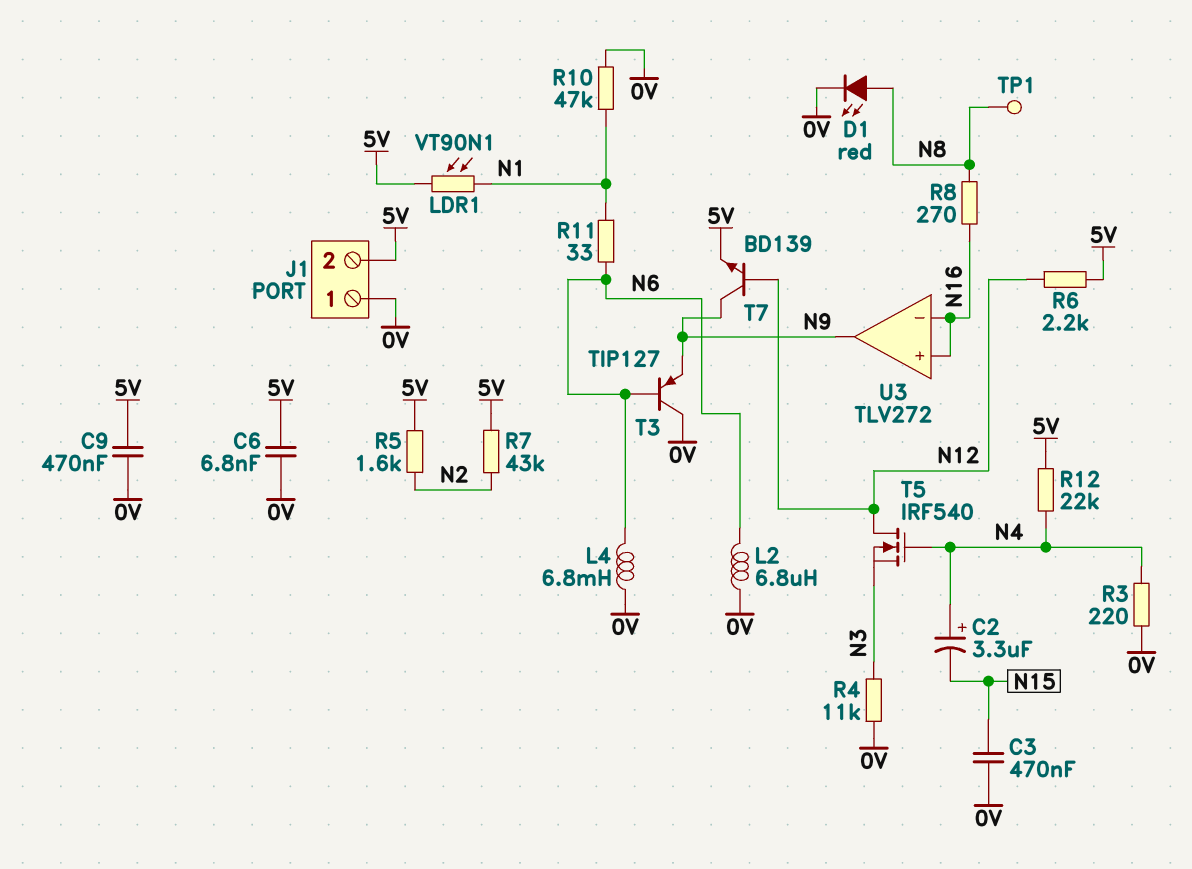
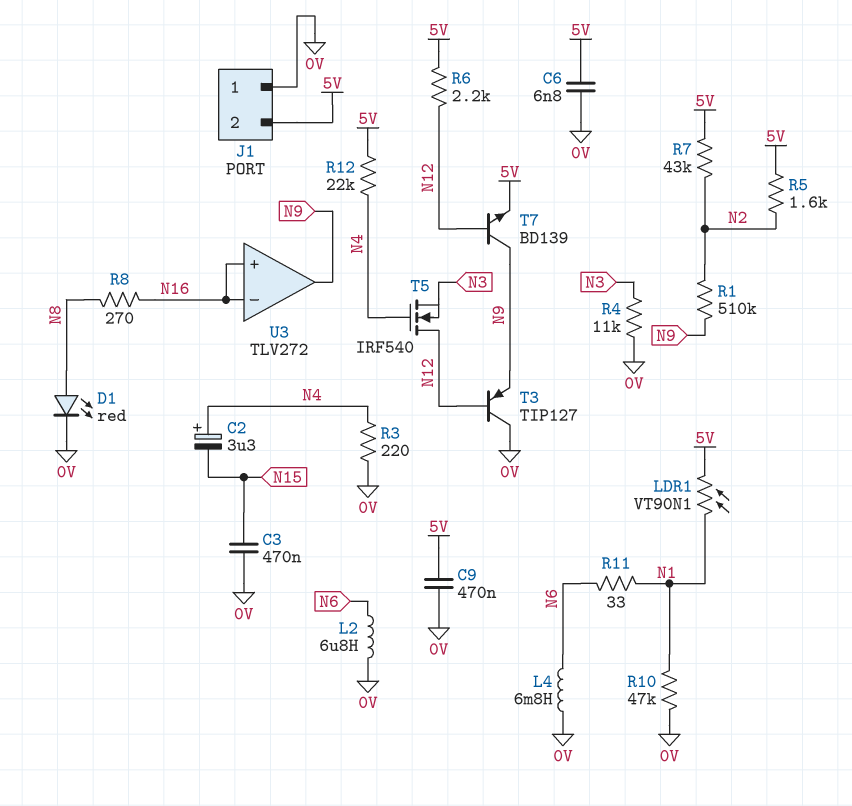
R1: none -> 510k (N2, N9)
T3: PNP TIP127 (B N6, C 0V, E N9) -> PNP TIP127 (B N12, C 0V, E N9)
TP1: test point (N8) -> none

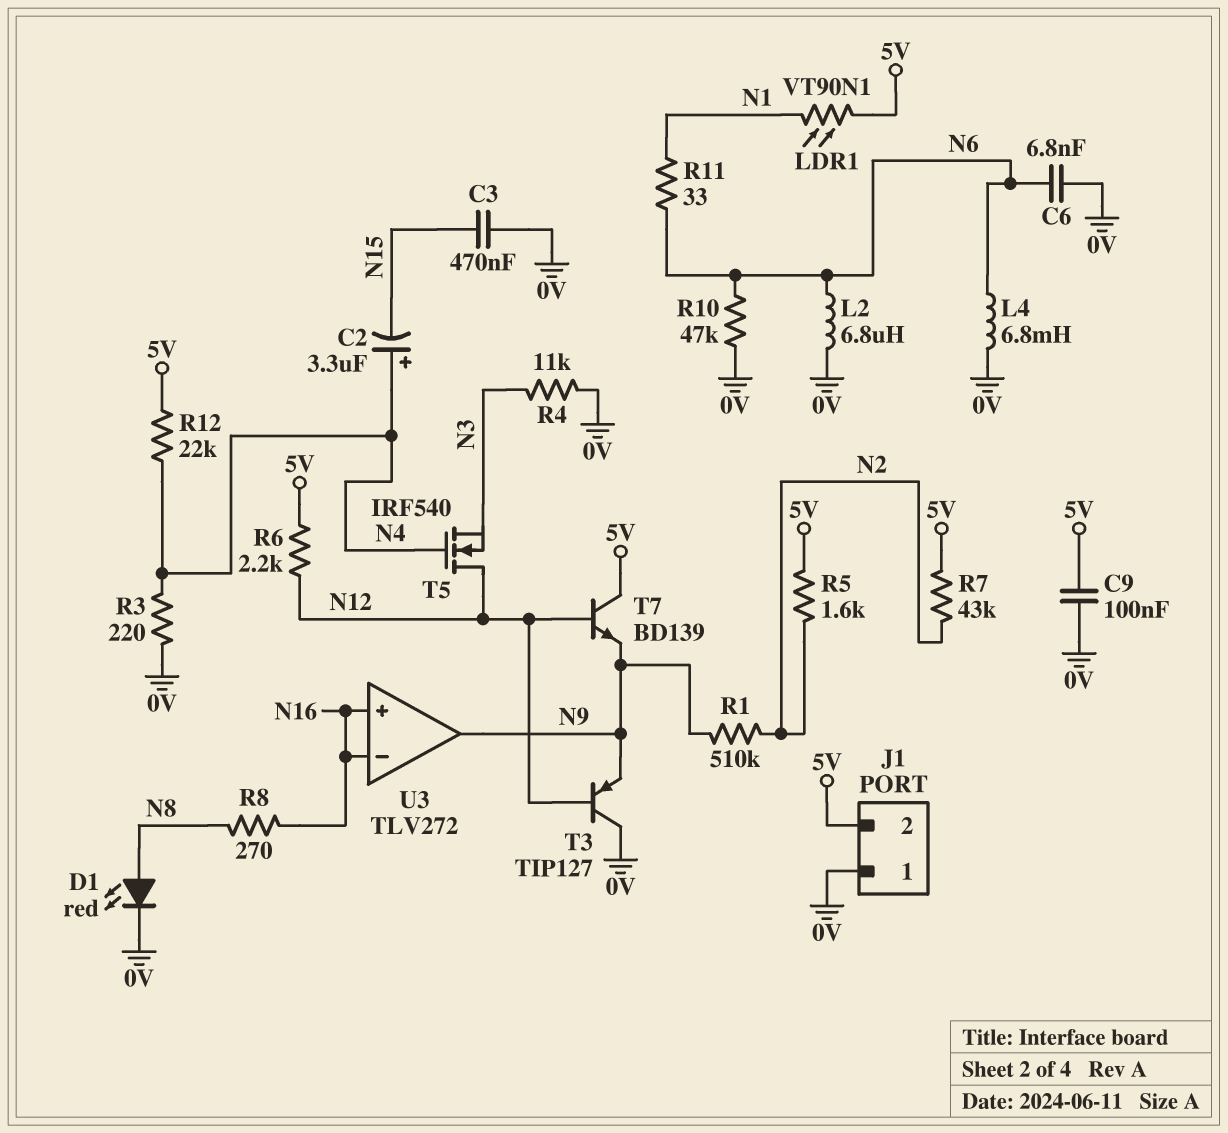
C6: 6.8nF (0V, 5V) -> 6.8nF (0V, N6)
C9: 470nF (0V, 5V) -> 100nF (0V, 5V)
R10: 47k (0V, N1) -> 47k (0V, N6)
T7: NPN BD139 (B N12, C N9, E 5V) -> NPN BD139 (B N12, C 5V, E N9)

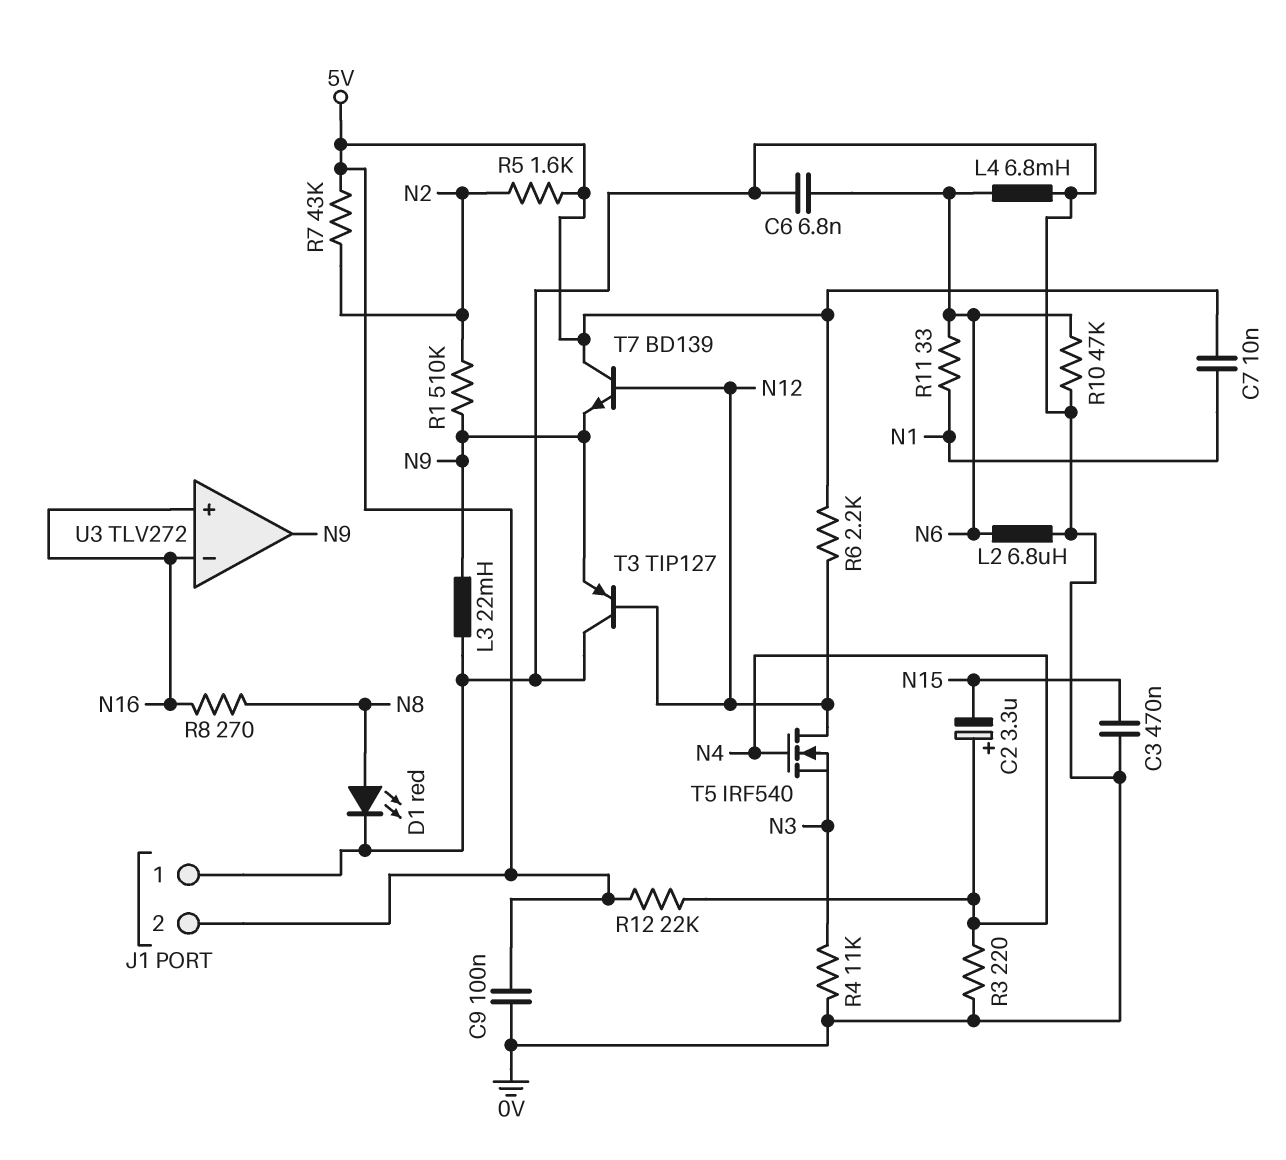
C7: none -> 10nF (5V, N1)
L3: none -> 22mH (0V, N9)
LDR1: VT90N1 (5V, N1) -> none

